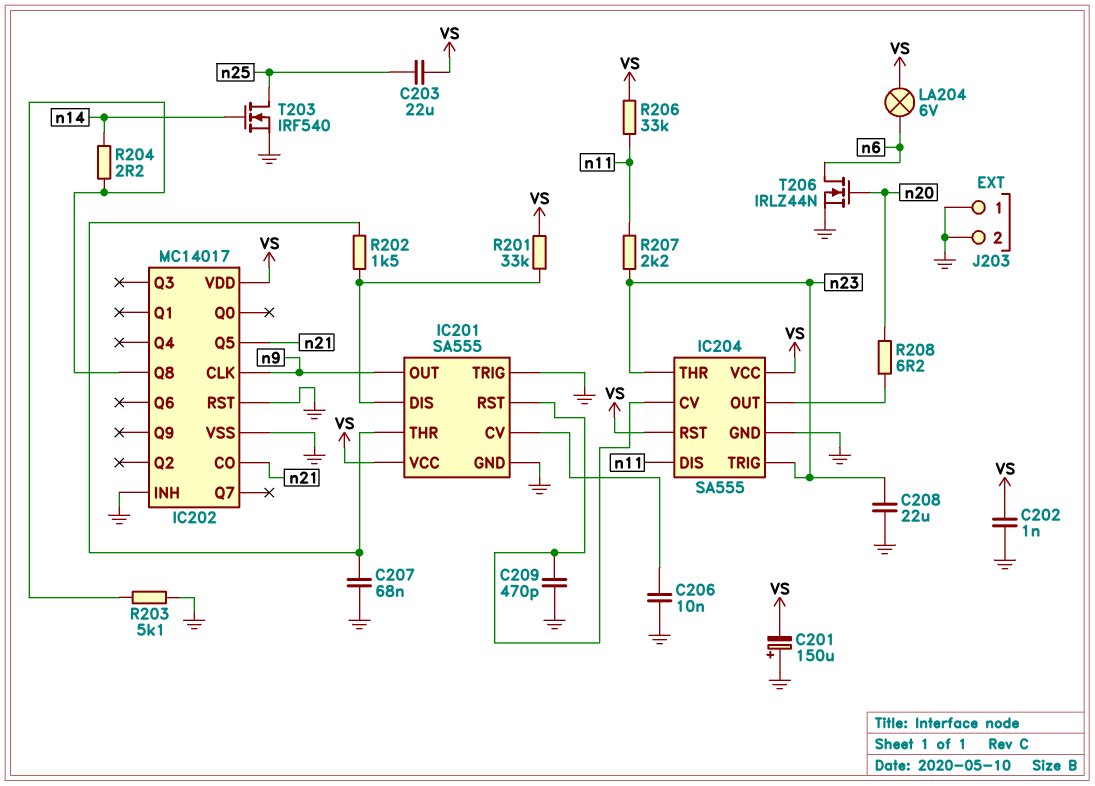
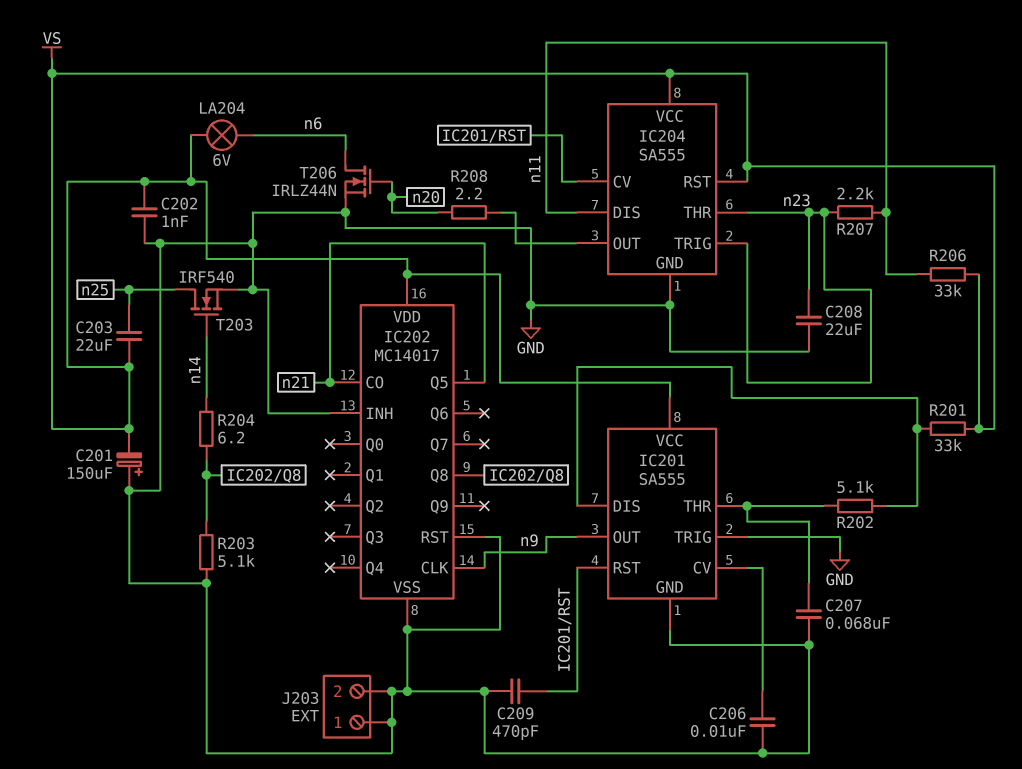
R202: 1.5k (IC201/DIS, IC201/THR) -> 5.1k (IC201/DIS, IC201/THR)
R204: 2.2 (IC202/Q8, n14) -> 6.2 (IC202/Q8, n14)
R208: 6.2 (IC204/OUT, n20) -> 2.2 (IC204/OUT, n20)

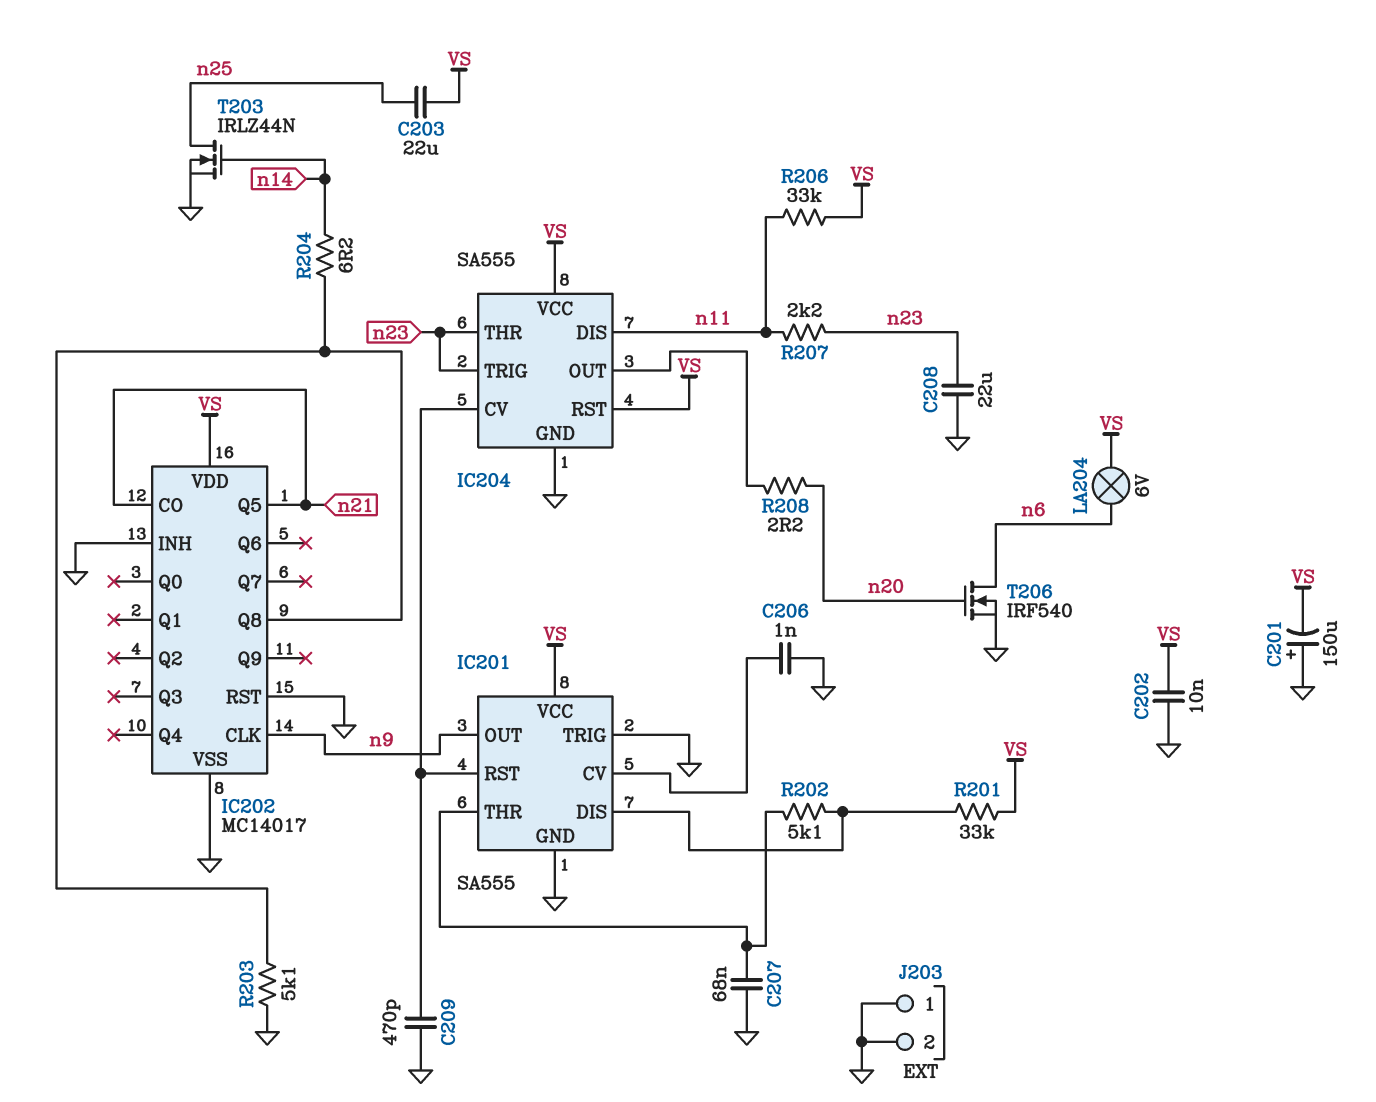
C202: 1nF (GND, VS) -> 10nF (GND, VS)
C206: 10nF (GND, IC201/CV) -> 1nF (GND, IC201/CV)
T203: NMOS IRF540 (G n14, D n25, S GND) -> NMOS IRLZ44N (G n14, D n25, S GND)
T206: NMOS IRLZ44N (G n20, D n6, S GND) -> NMOS IRF540 (G n20, D n6, S GND)

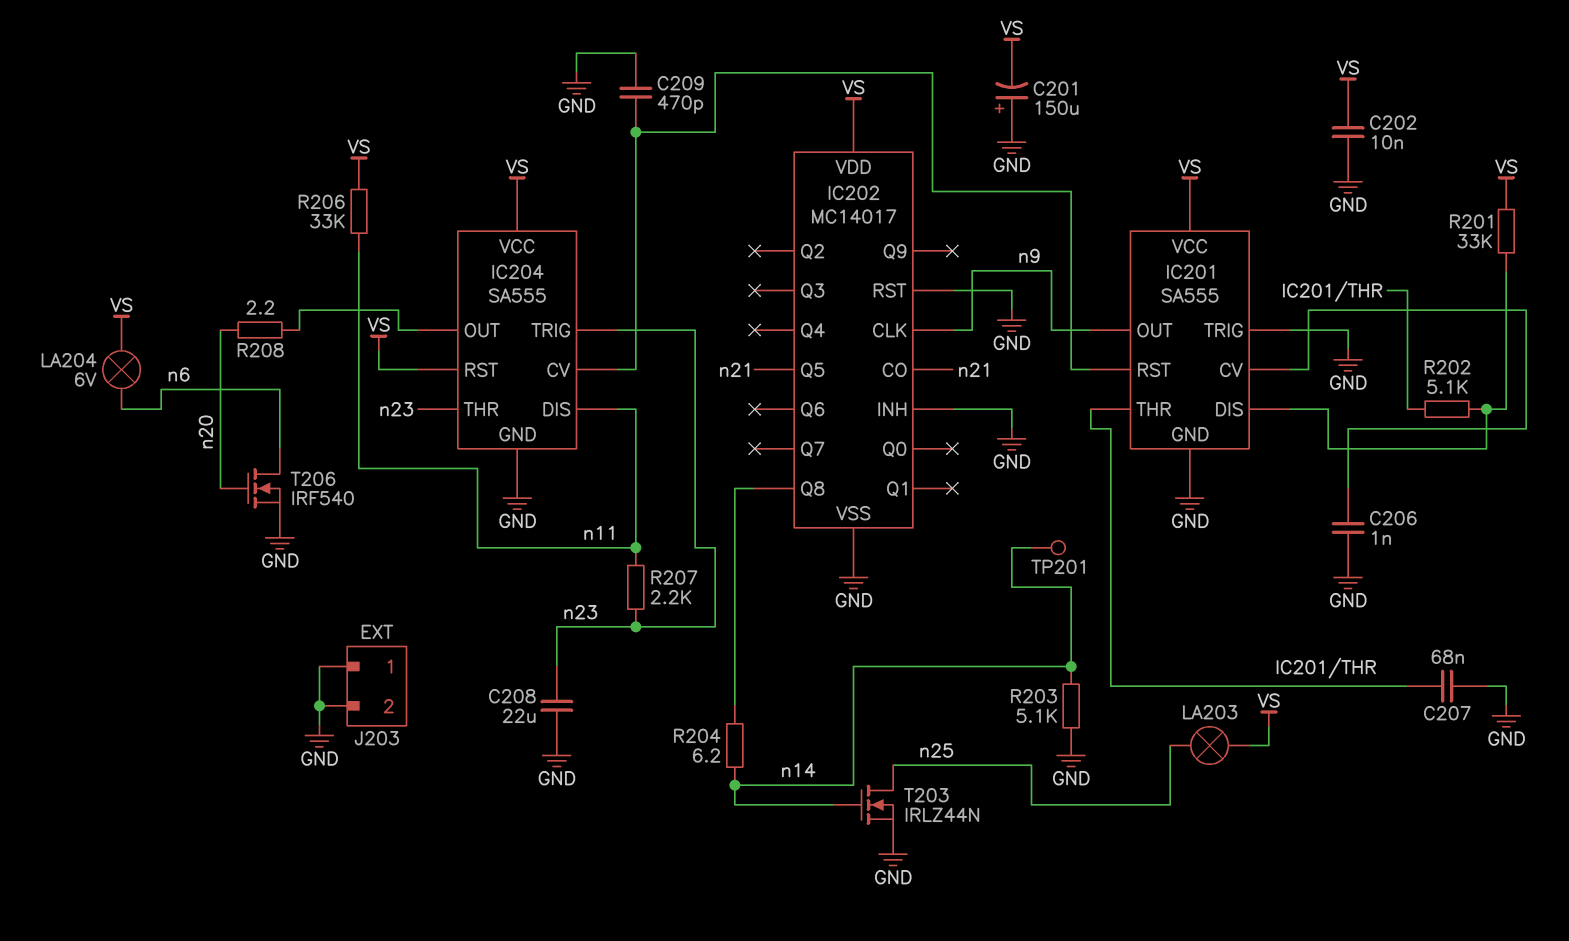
C203: 22uF (VS, n25) -> none
LA203: none -> lamp (VS, n25)
R203: 5.1k (GND, IC202/Q8) -> 5.1k (GND, n14)
TP201: none -> test point (n14)

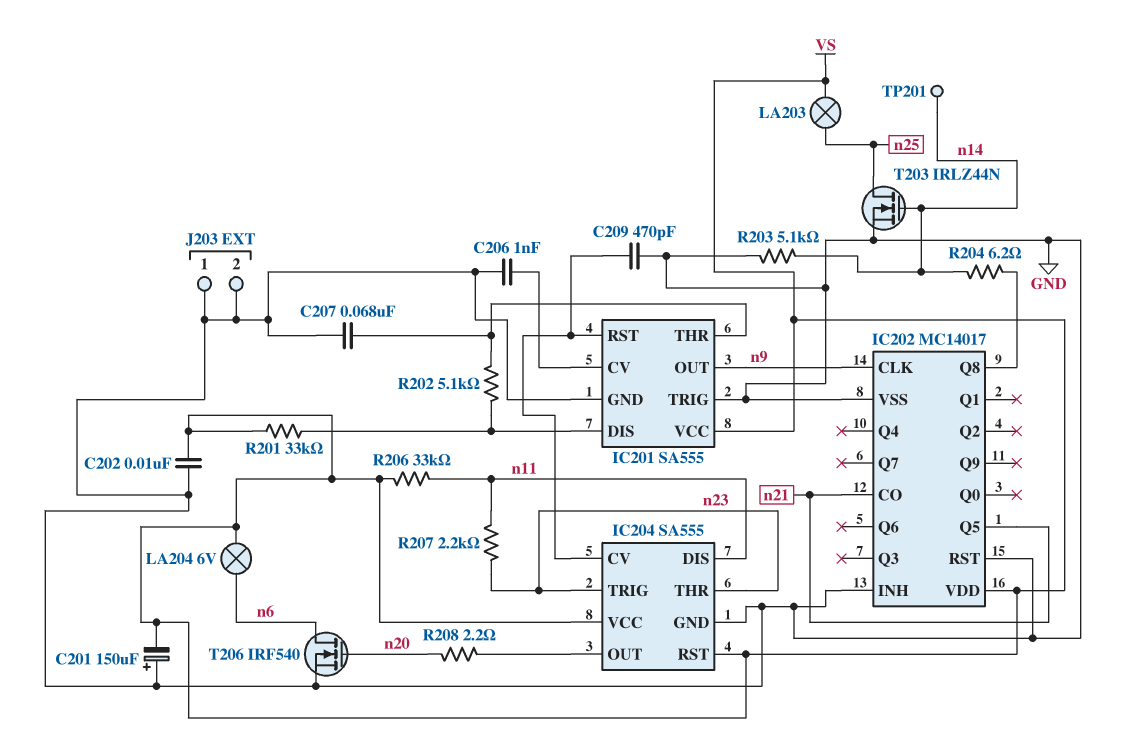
C208: 22uF (GND, n23) -> none

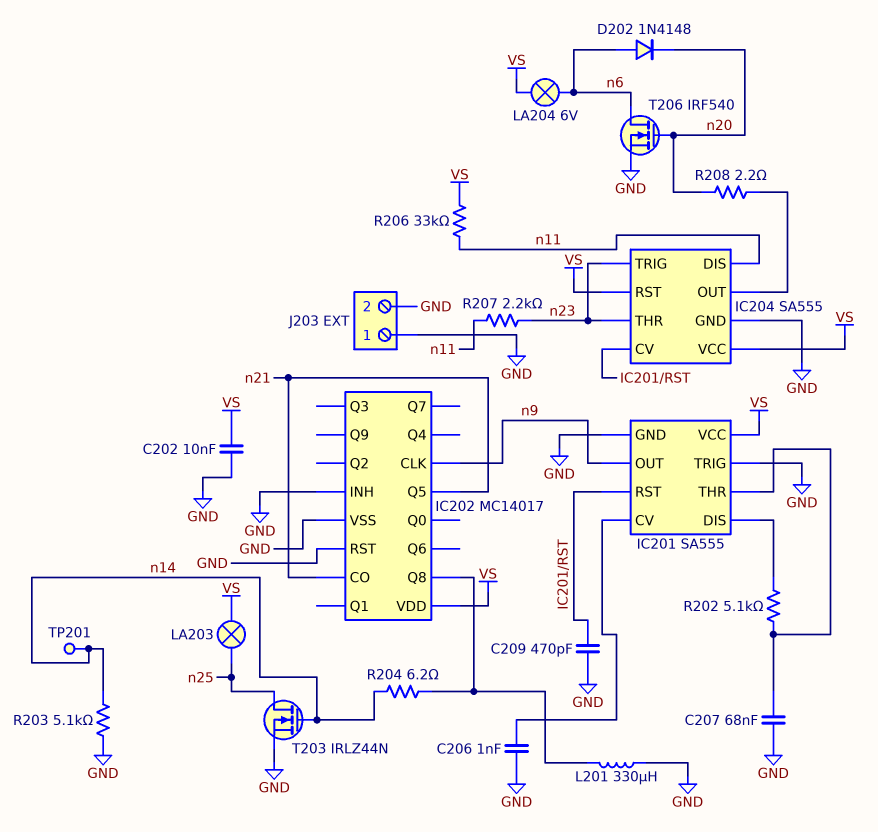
C201: 150uF (plus GND, minus VS) -> none
D202: none -> diode 1N4148 (A n6, K n20)
L201: none -> 330uH (GND, IC202/Q8)
R201: 33k (IC201/DIS, VS) -> none

